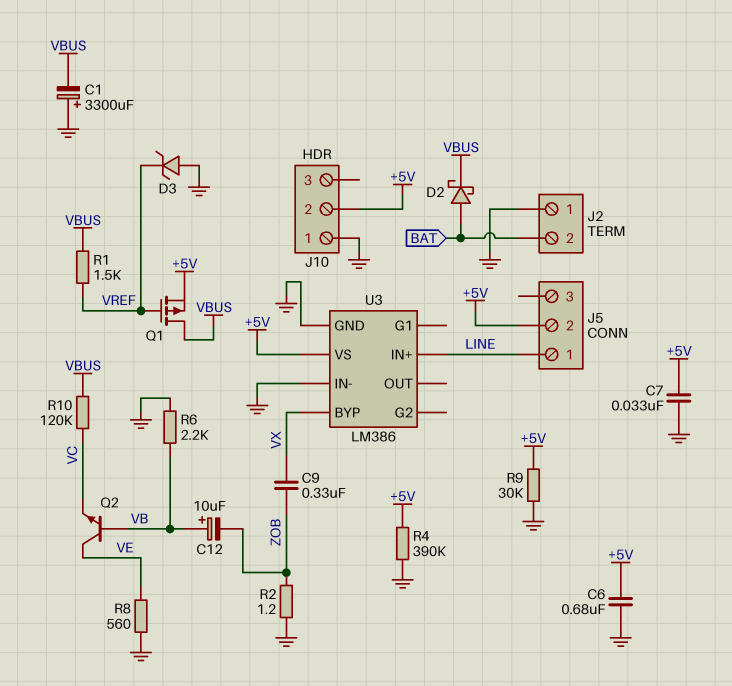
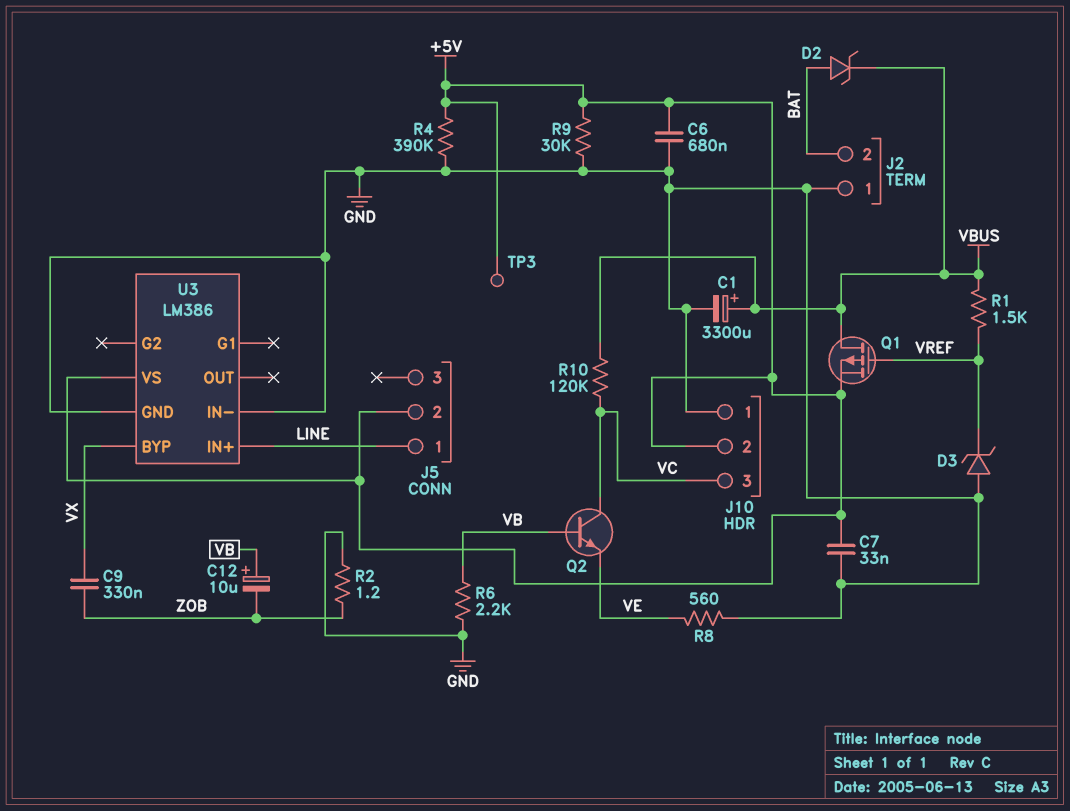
C1: 3300uF (plus GND, minus VBUS) -> 3300uF (plus VBUS, minus GND)
D2: schottky (A BAT, K VBUS) -> zener (A BAT, K VBUS)
J10 pin 3: none -> VC
Q2: NPN (B VB, C VE, E VC) -> NPN (B VB, C VC, E VE)
TP3: none -> test point (+5V)

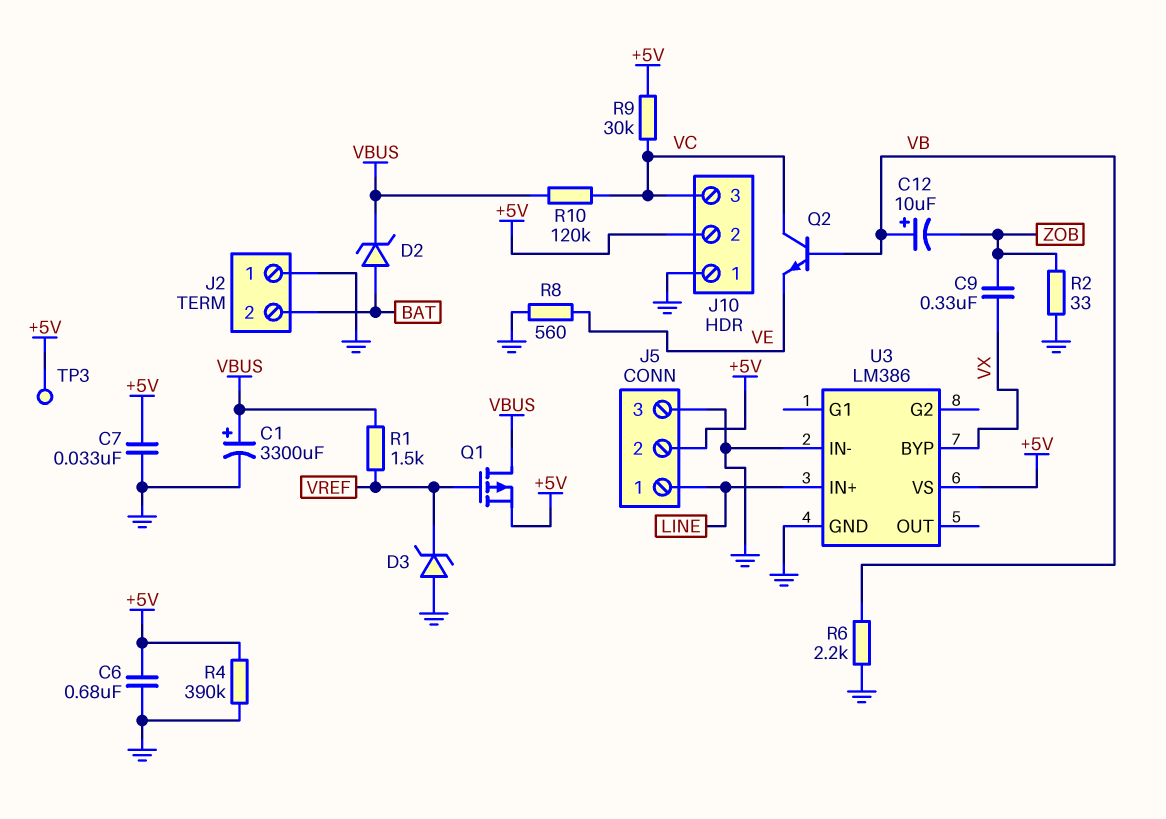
J5 pin 3: none -> GND
R2: 1.2 (GND, ZOB) -> 33 (GND, ZOB)
R9: 30k (+5V, GND) -> 30k (+5V, VC)

